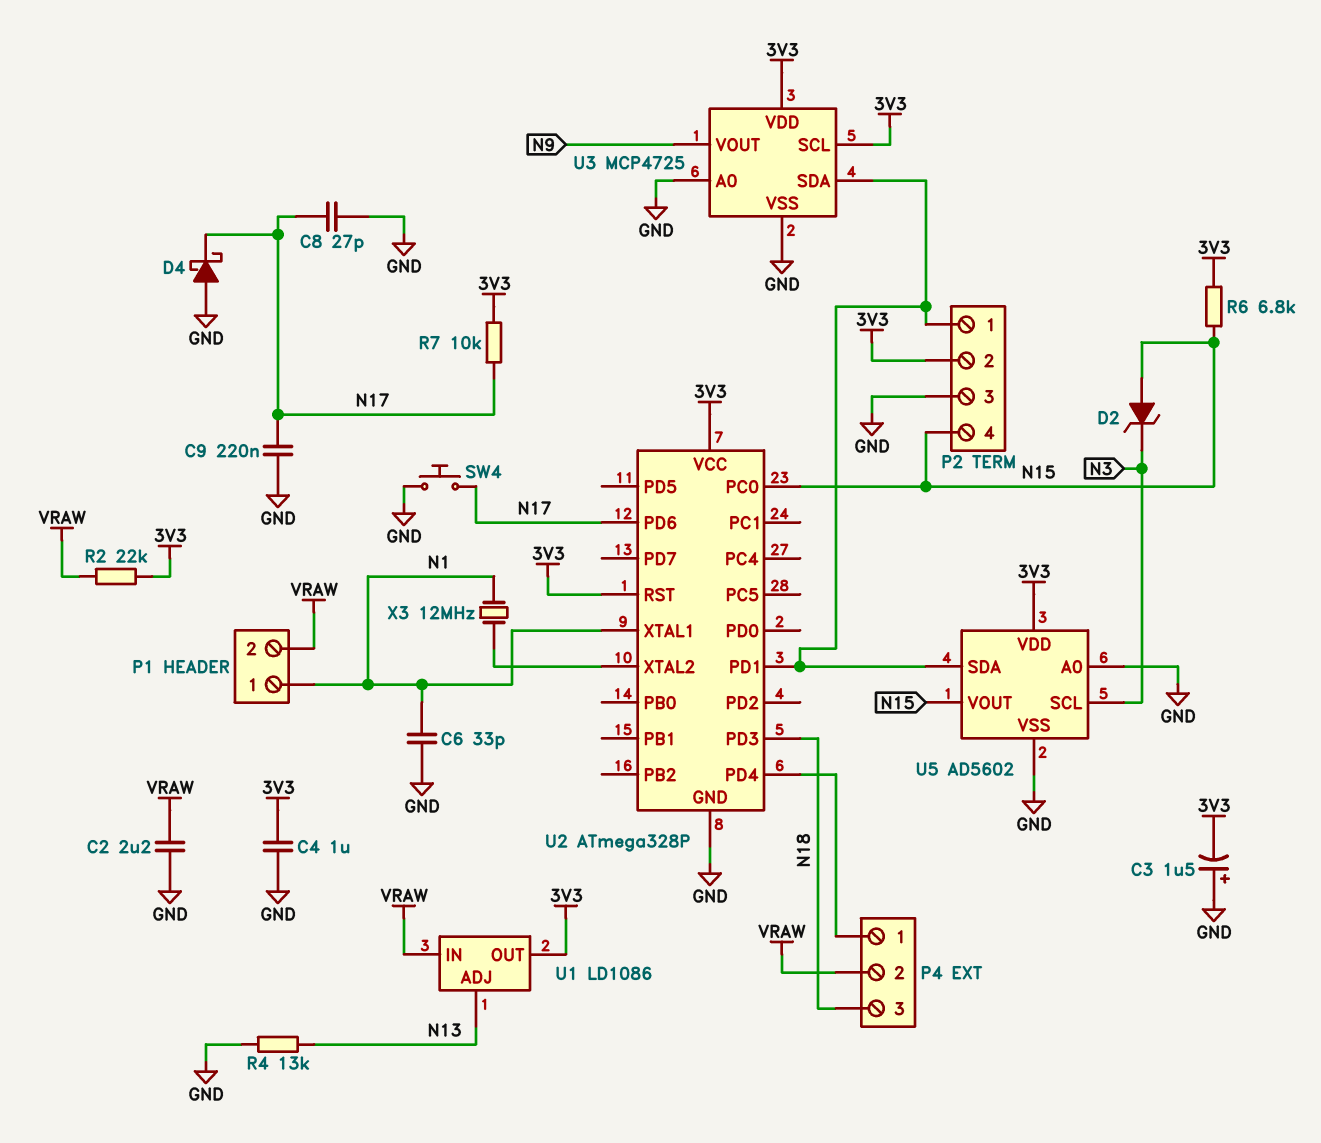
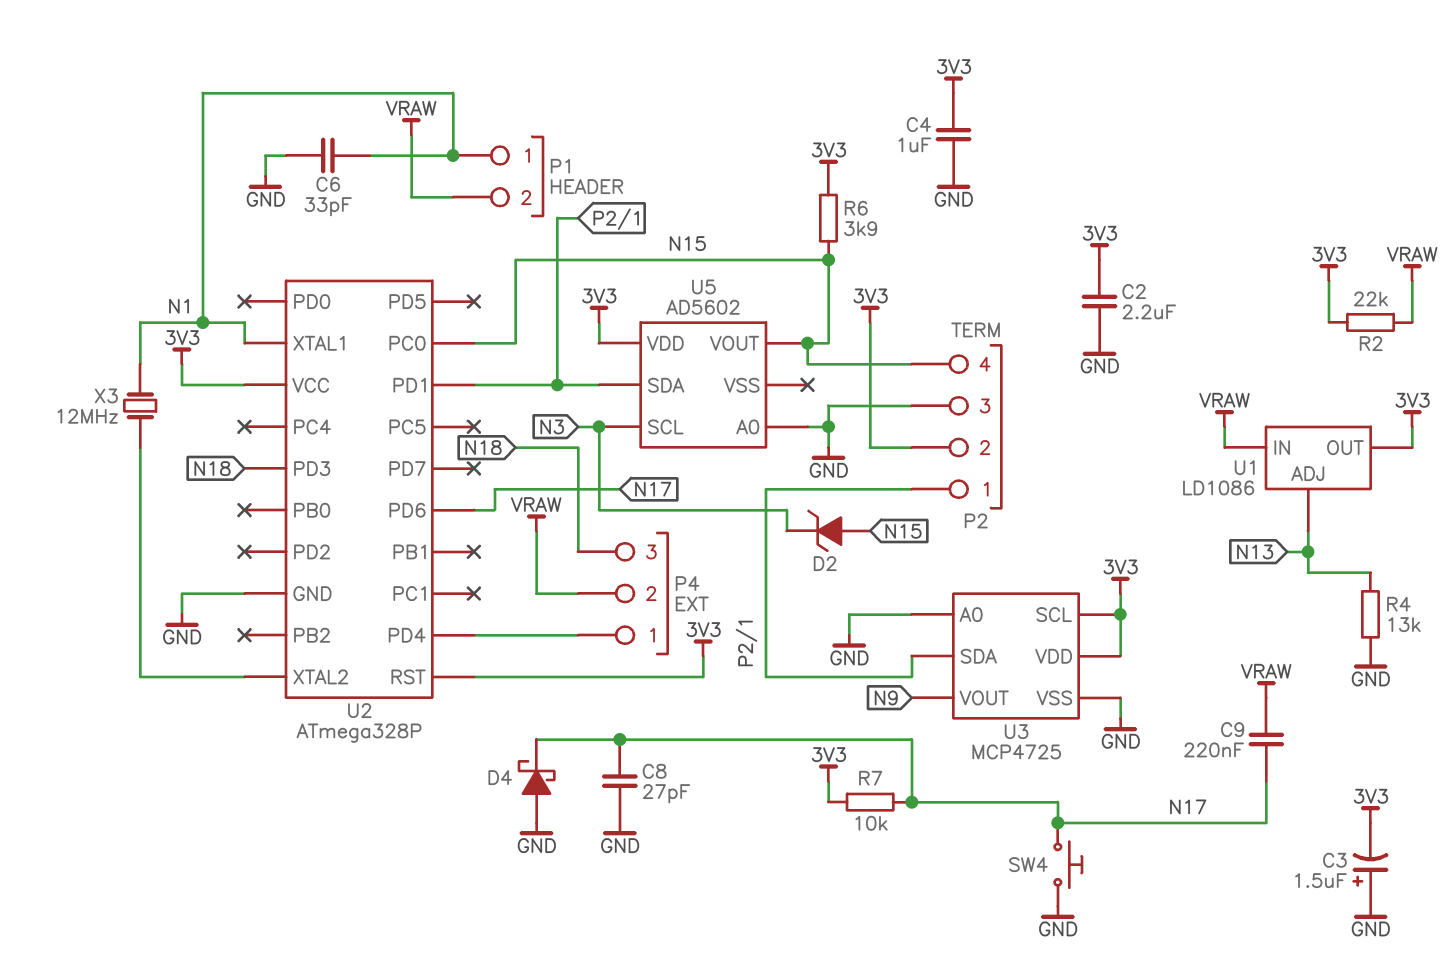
C2: 2.2uF (GND, VRAW) -> 2.2uF (3V3, GND)
C9: 220nF (GND, N17) -> 220nF (N17, VRAW)
R6: 6.8k (3V3, N15) -> 3.9k (3V3, N15)
U5 pin VSS: GND -> none

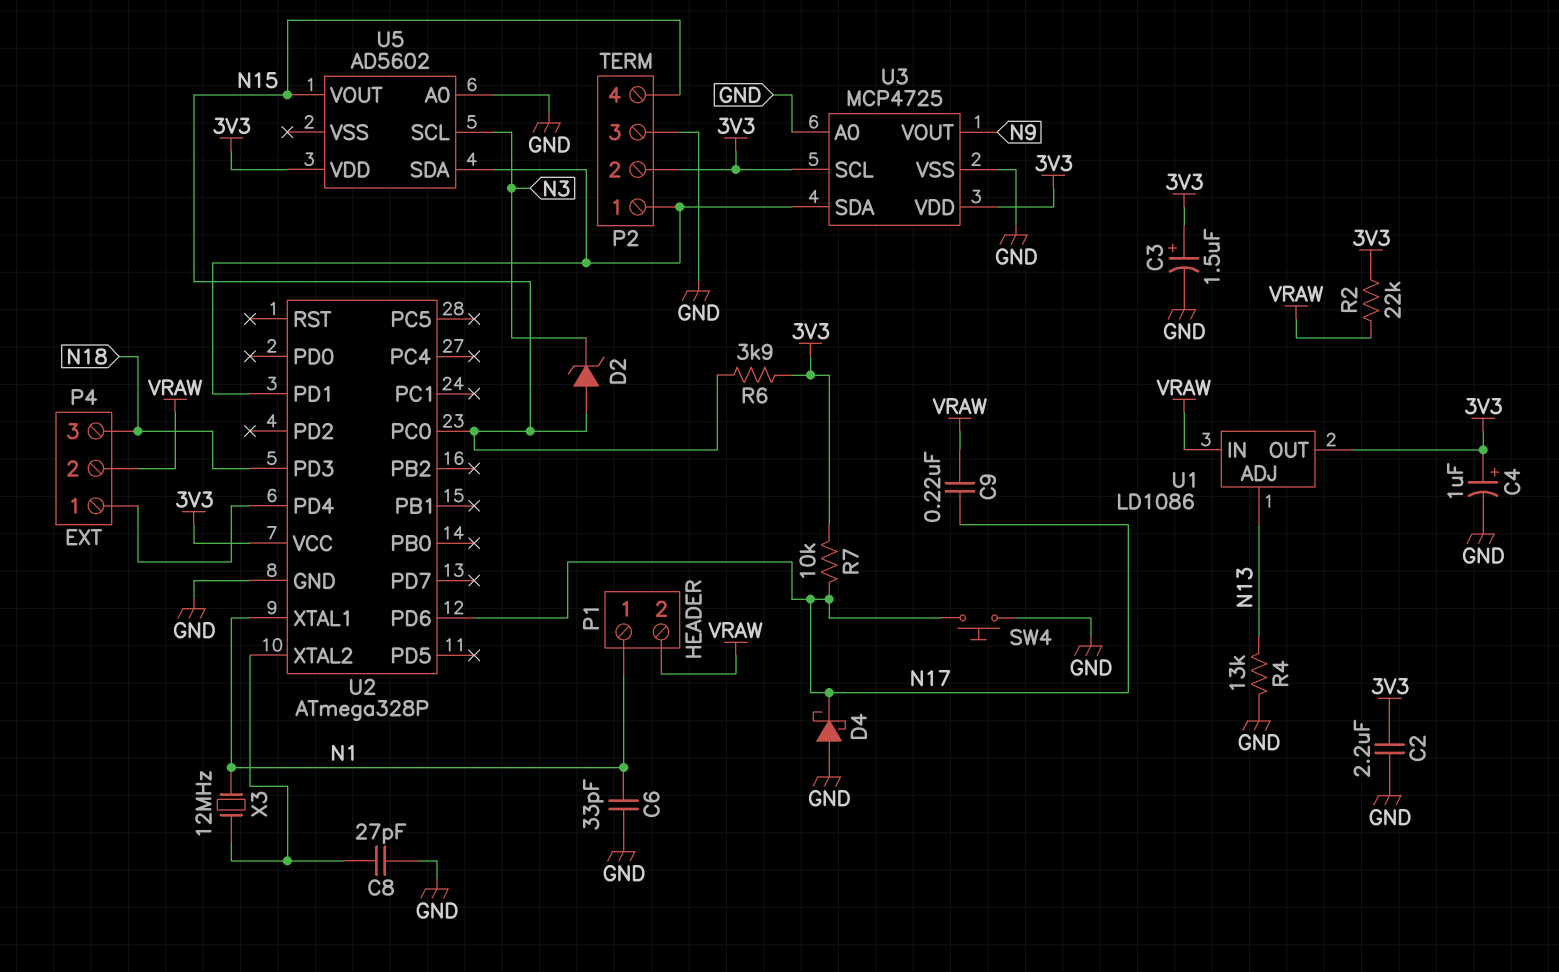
C3: 1.5uF (plus GND, minus 3V3) -> 1.5uF (plus 3V3, minus GND)
C4: 1uF (3V3, GND) -> 1uF (plus 3V3, minus GND)
C8: 27pF (GND, N17) -> 27pF (GND, U2/XTAL2)
U2 pin RST: 3V3 -> none

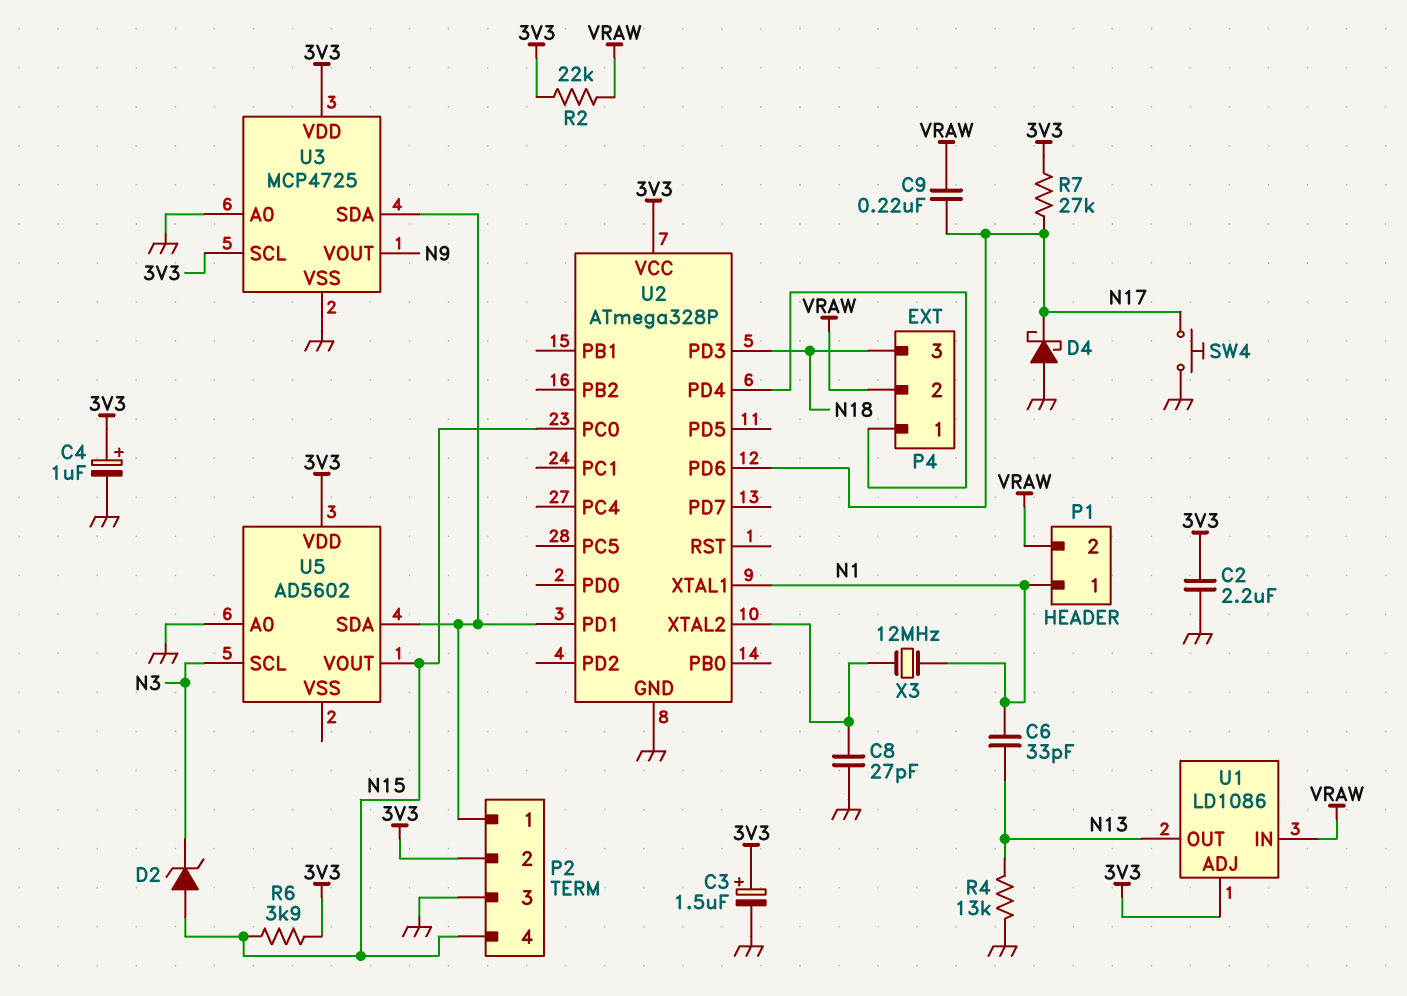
C6: 33pF (GND, N1) -> 33pF (N1, N13)
R7: 10k (3V3, N17) -> 27k (3V3, N17)
U1 pin ADJ: N13 -> 3V3
U1 pin OUT: 3V3 -> N13

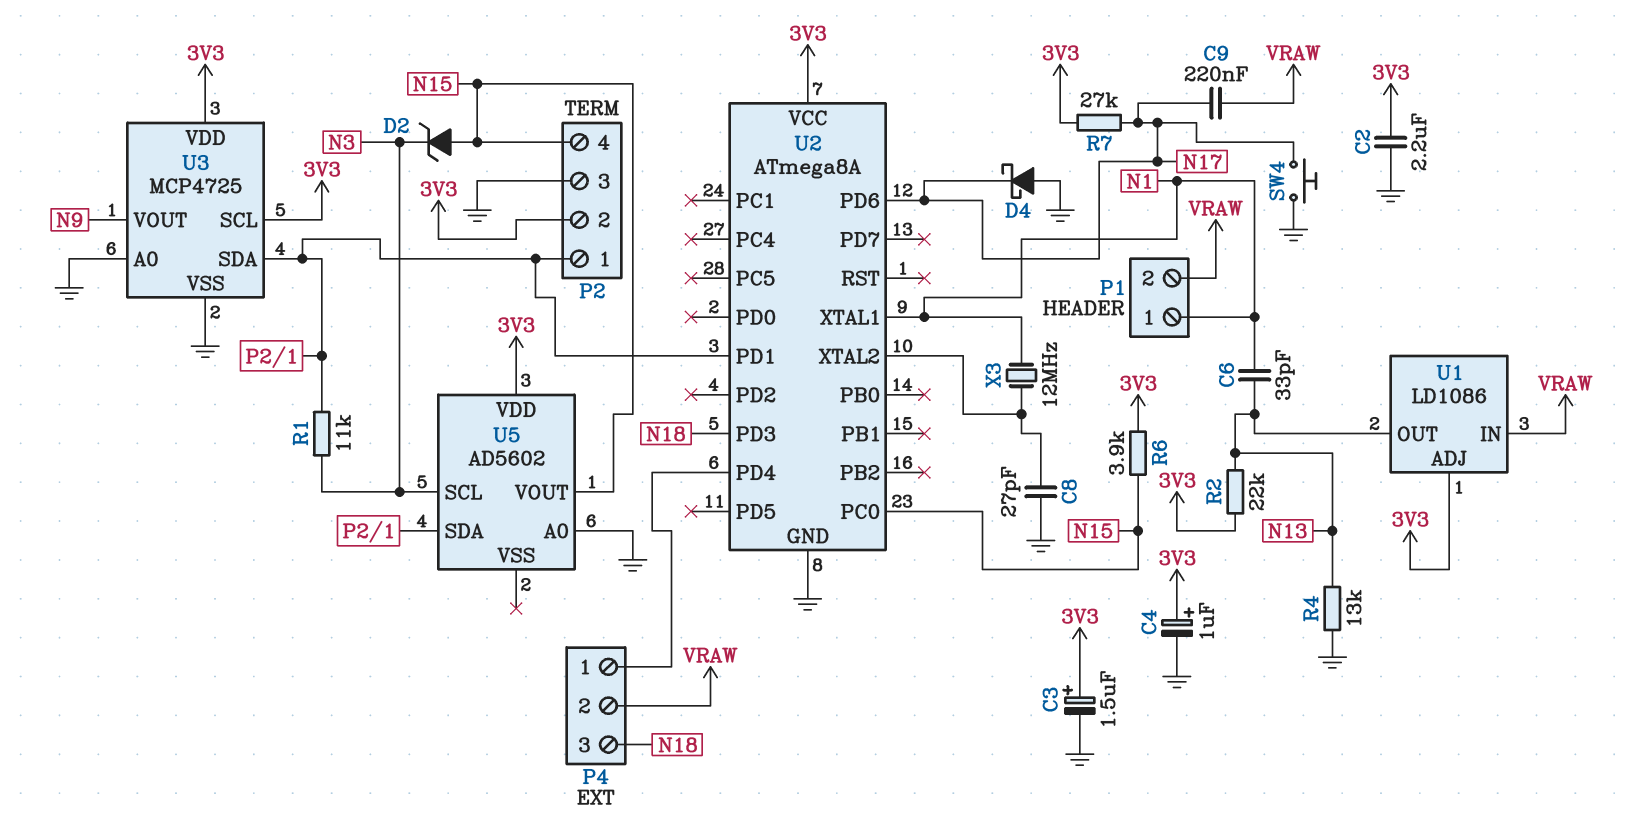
R1: none -> 11k (N3, P2/1)
R2: 22k (3V3, VRAW) -> 22k (3V3, N13)
U2: ATmega328P -> ATmega8A

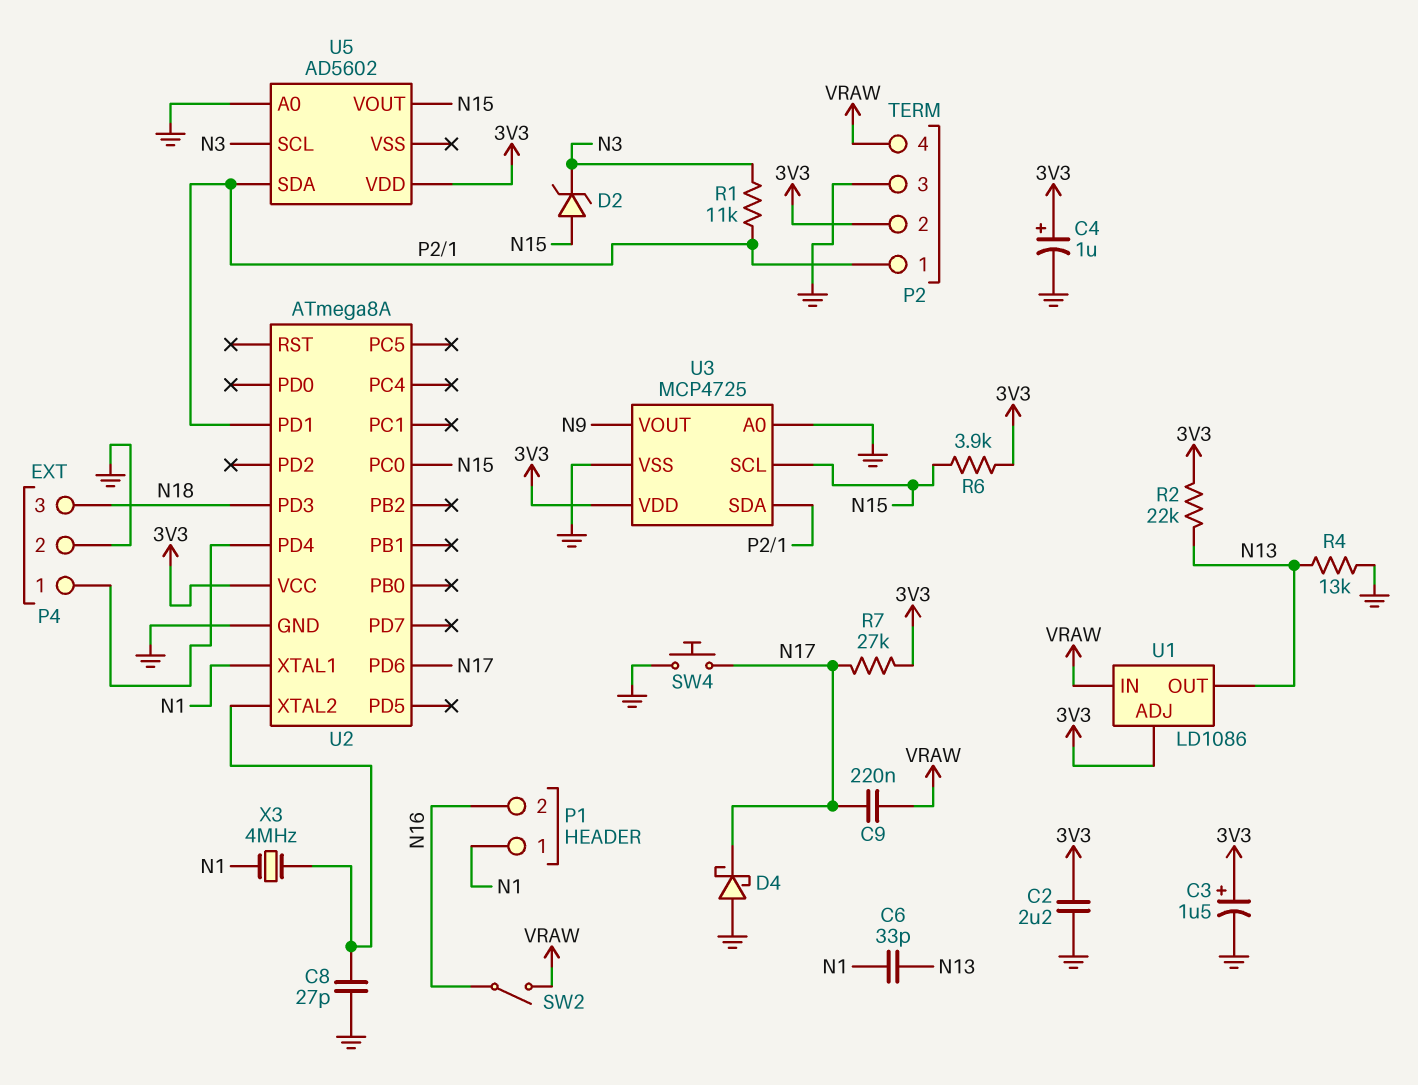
P1 pin 2: VRAW -> N16
P2 pin 4: N15 -> VRAW
P4 pin 2: VRAW -> GND
SW2: none -> switch (N16, VRAW)
U3 pin SCL: 3V3 -> N15
X3: 12MHz (N1, U2/XTAL2) -> 4MHz (N1, U2/XTAL2)

